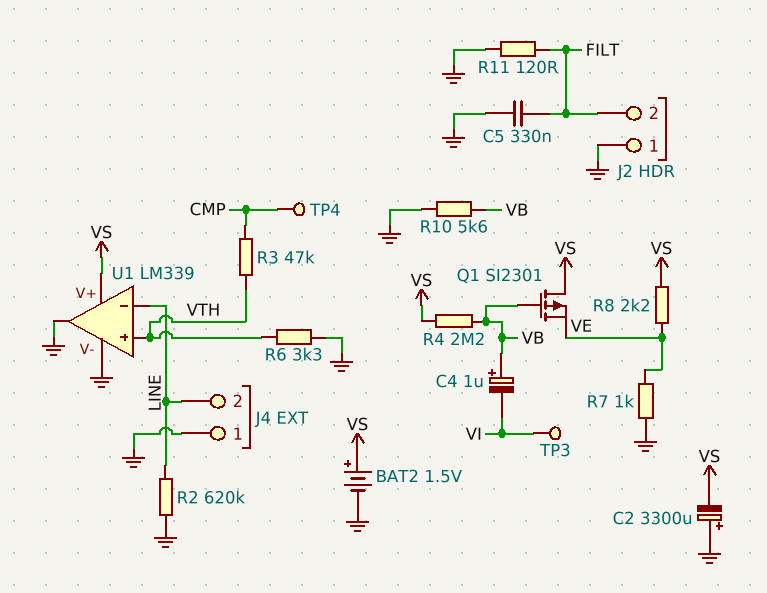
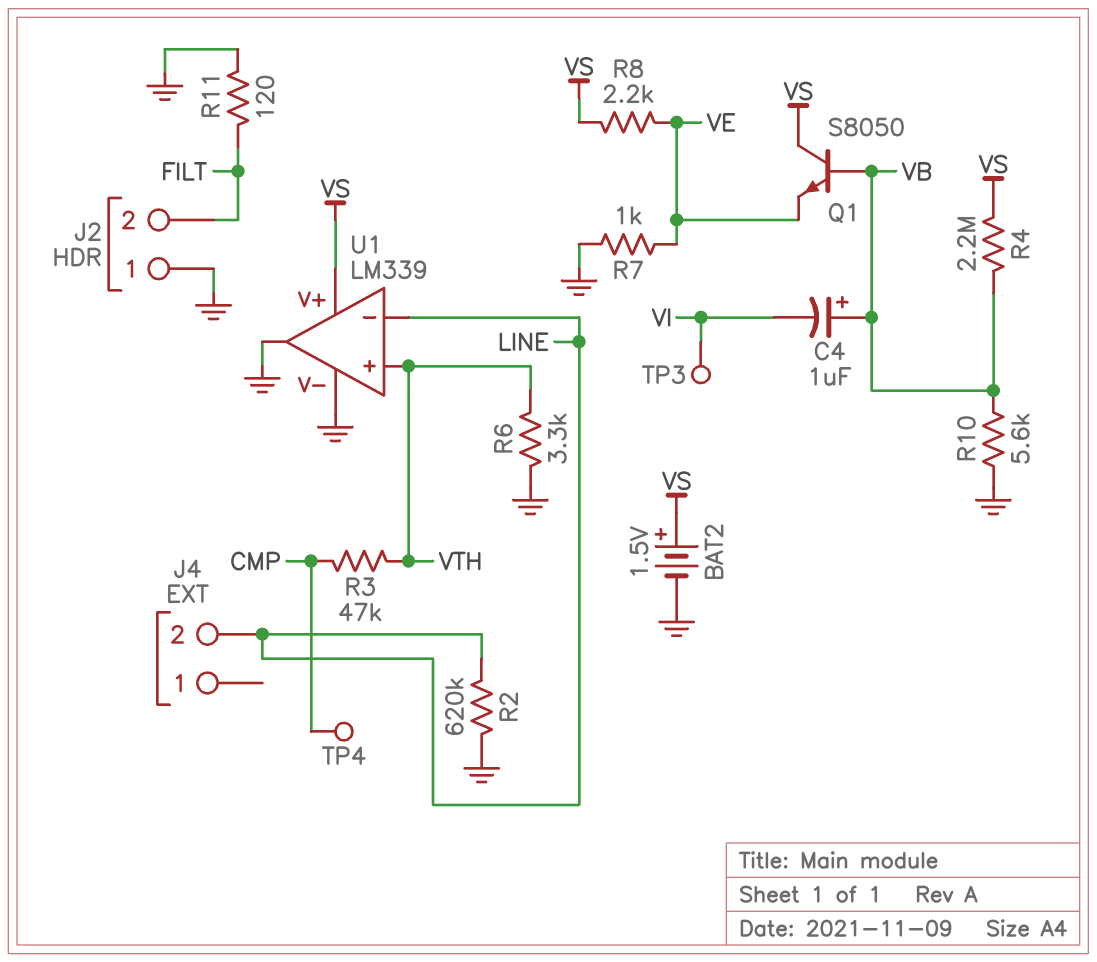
C2: 3300uF (plus GND, minus VS) -> none
C5: 330nF (FILT, GND) -> none
J4 pin 1: GND -> none
Q1: PMOS SI2301 (G VB, D VS, S VE) -> NPN S8050 (B VB, C VS, E VE)

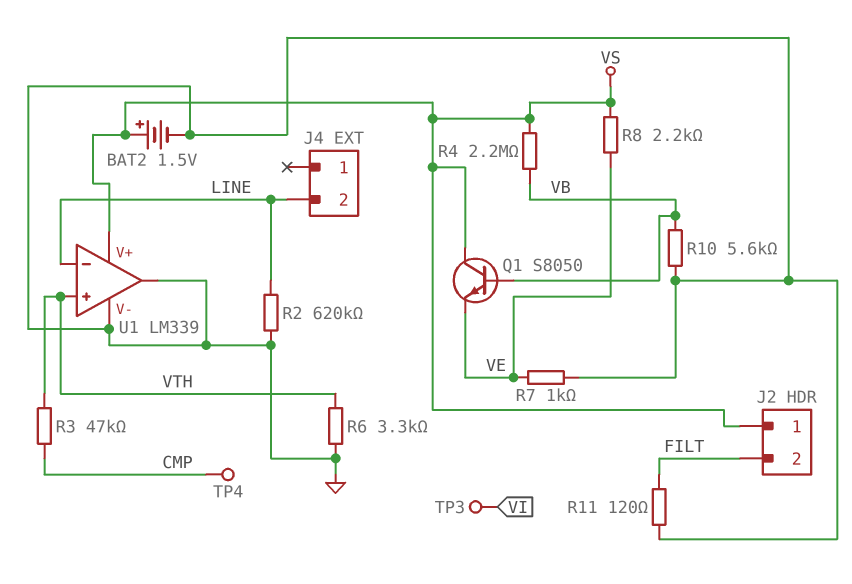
C4: 1uF (plus VB, minus VI) -> none
J2 pin 1: GND -> VS

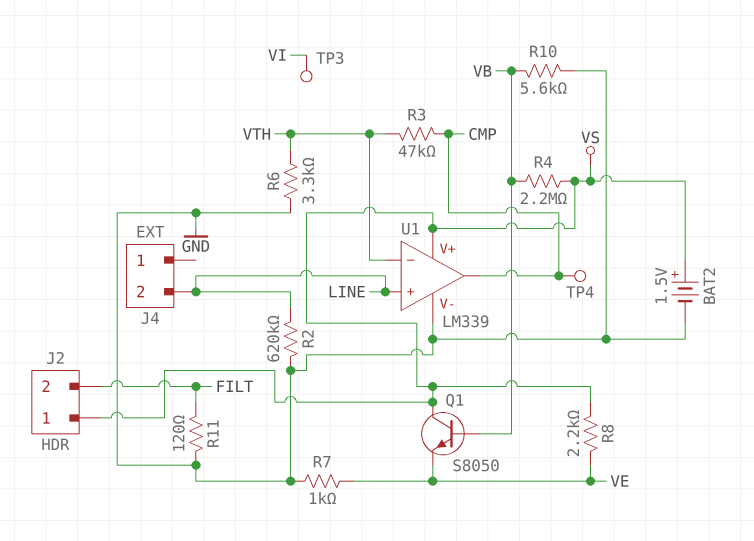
U1 pin in+: VTH -> LINE
U1 pin in-: LINE -> VTH
U1 pin out: GND -> CMP

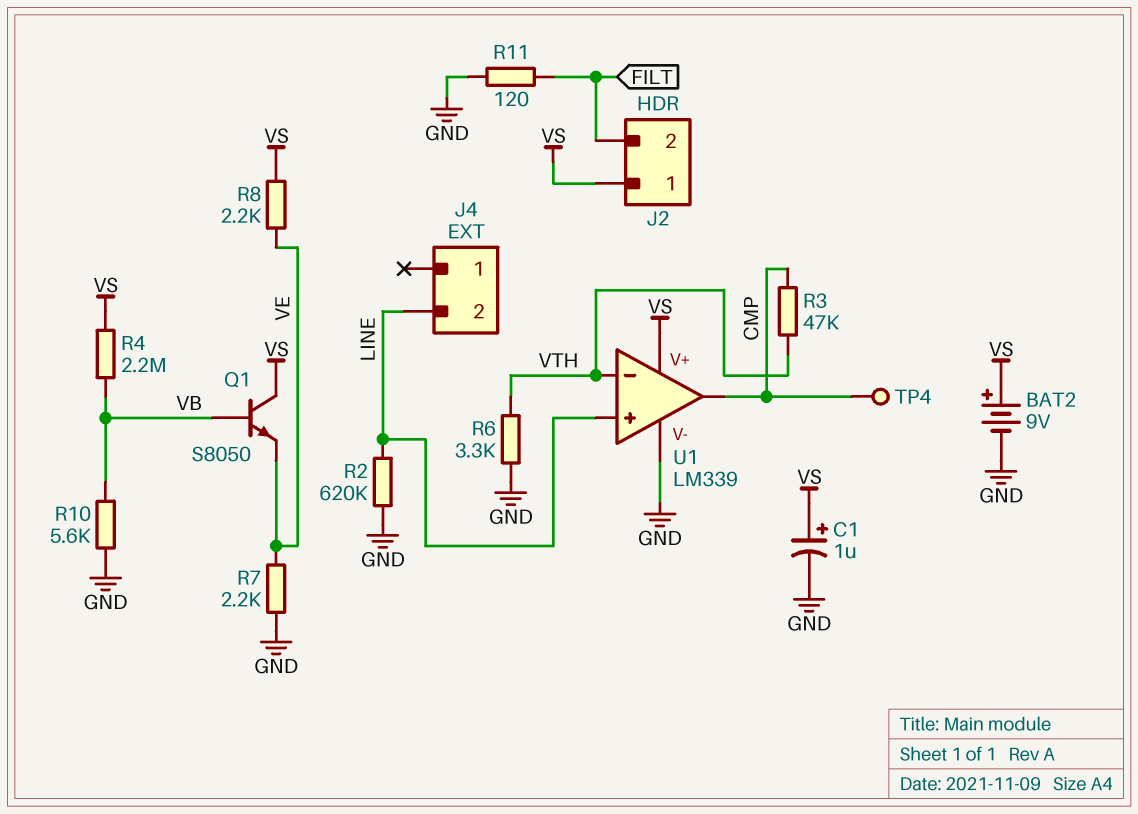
BAT2: 1.5V (plus VS, minus GND) -> 9V (plus VS, minus GND)
C1: none -> 1uF (plus VS, minus GND)
R7: 1k (GND, VE) -> 2.2k (GND, VE)
TP3: test point (VI) -> none

